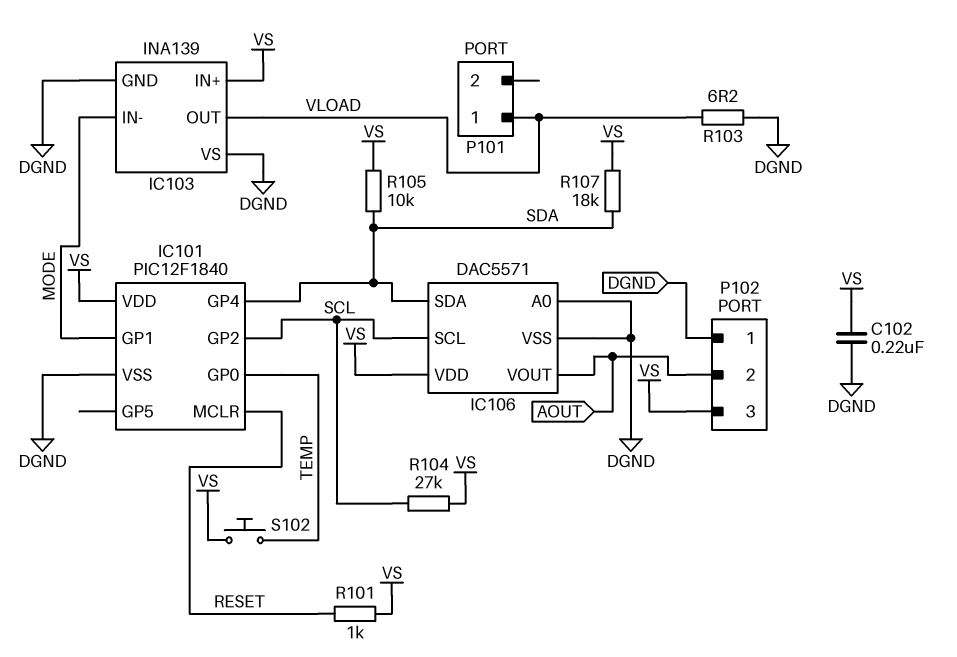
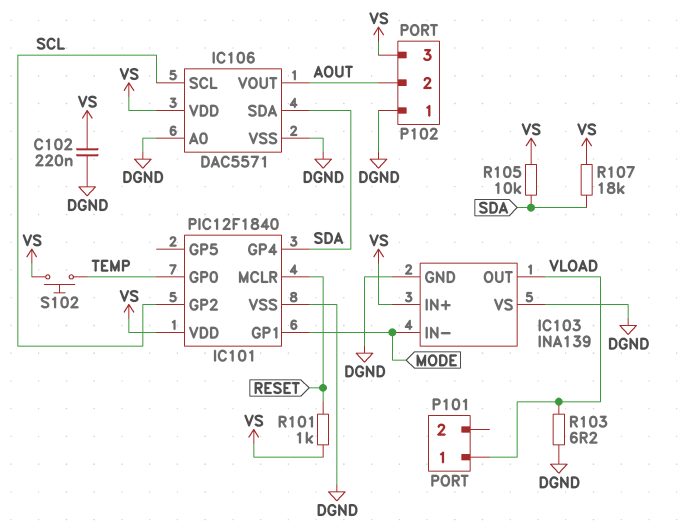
R104: 27k (SCL, VS) -> none

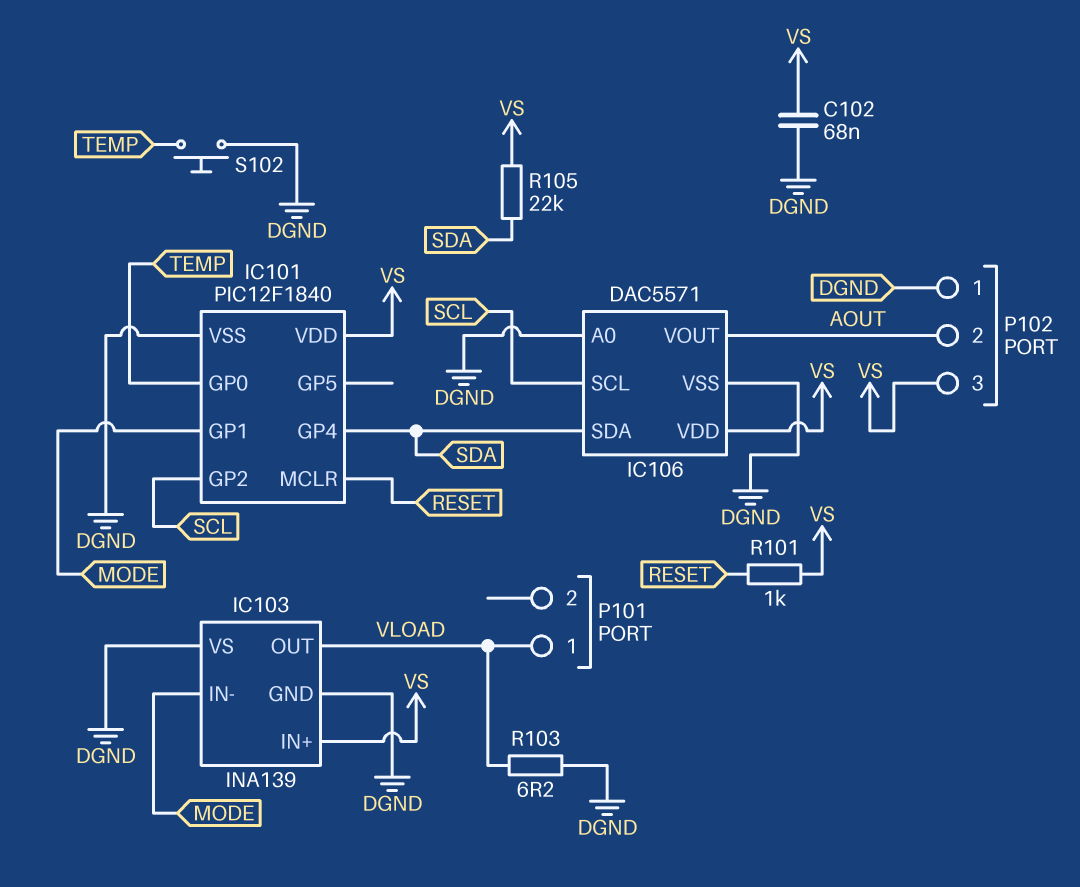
C102: 220nF (DGND, VS) -> 68nF (DGND, VS)
R105: 10k (SDA, VS) -> 22k (SDA, VS)
R107: 18k (SDA, VS) -> none
S102: button (TEMP, VS) -> button (DGND, TEMP)

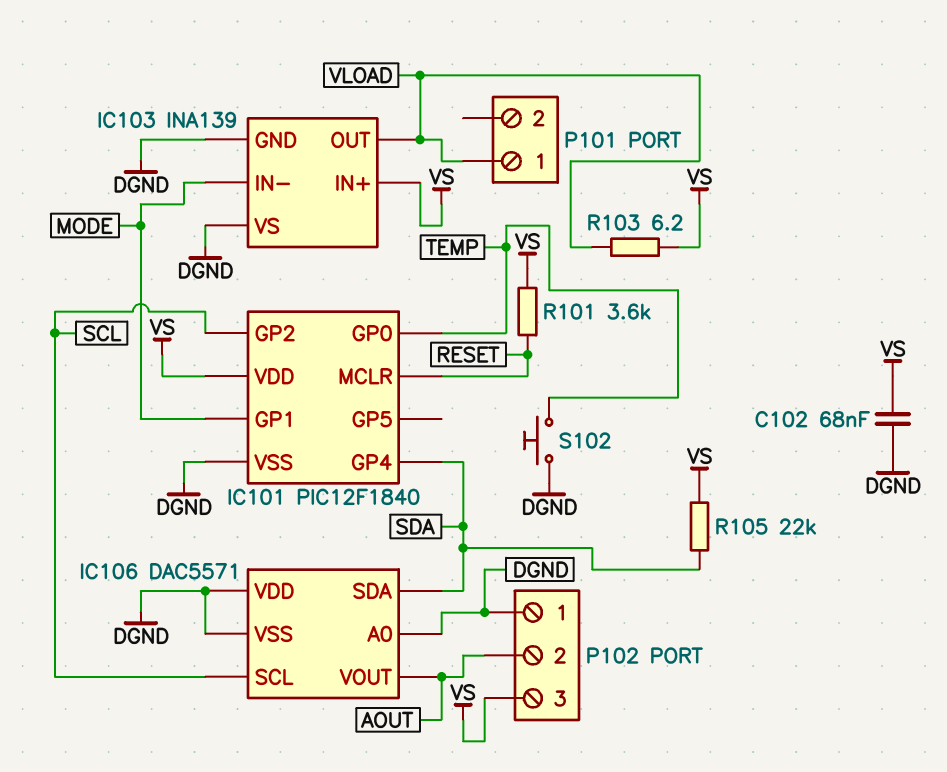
IC106 pin VDD: VS -> DGND
R101: 1k (RESET, VS) -> 3.6k (RESET, VS)
R103: 6.2 (DGND, VLOAD) -> 6.2 (VLOAD, VS)

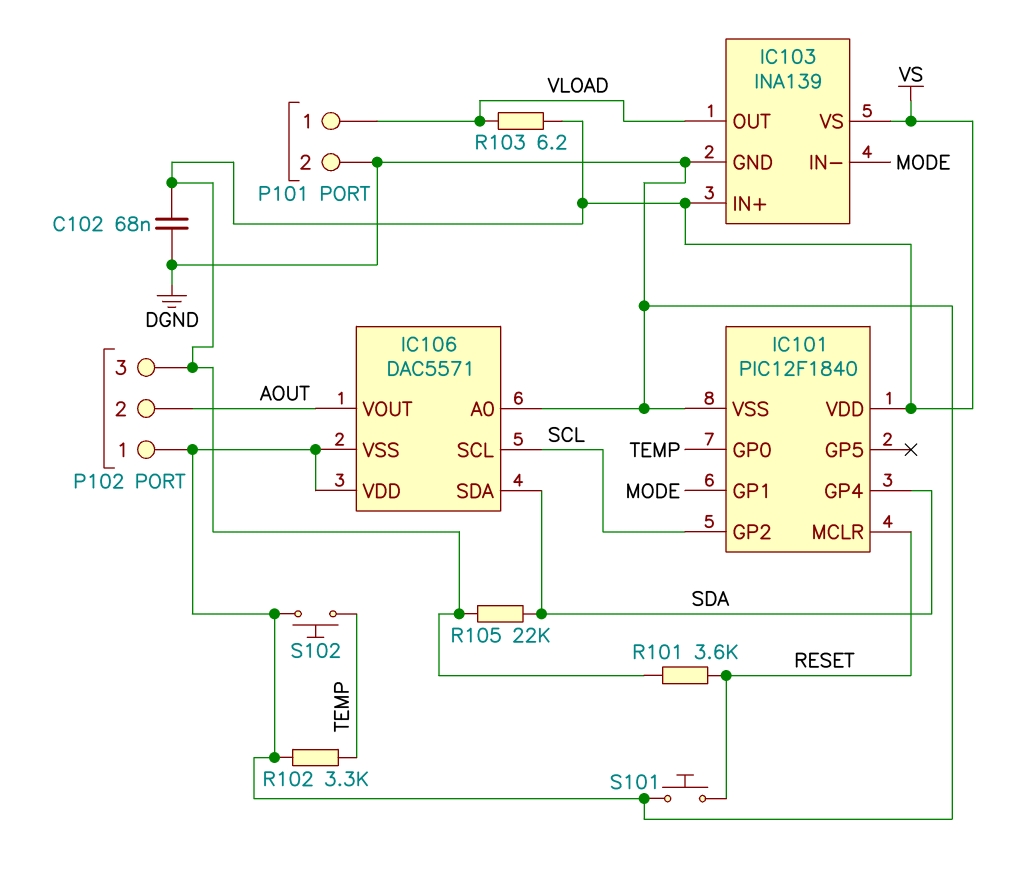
IC103 pin VS: DGND -> VS
P101 pin 2: none -> DGND
R102: none -> 3.3k (DGND, TEMP)
S101: none -> button (DGND, RESET)

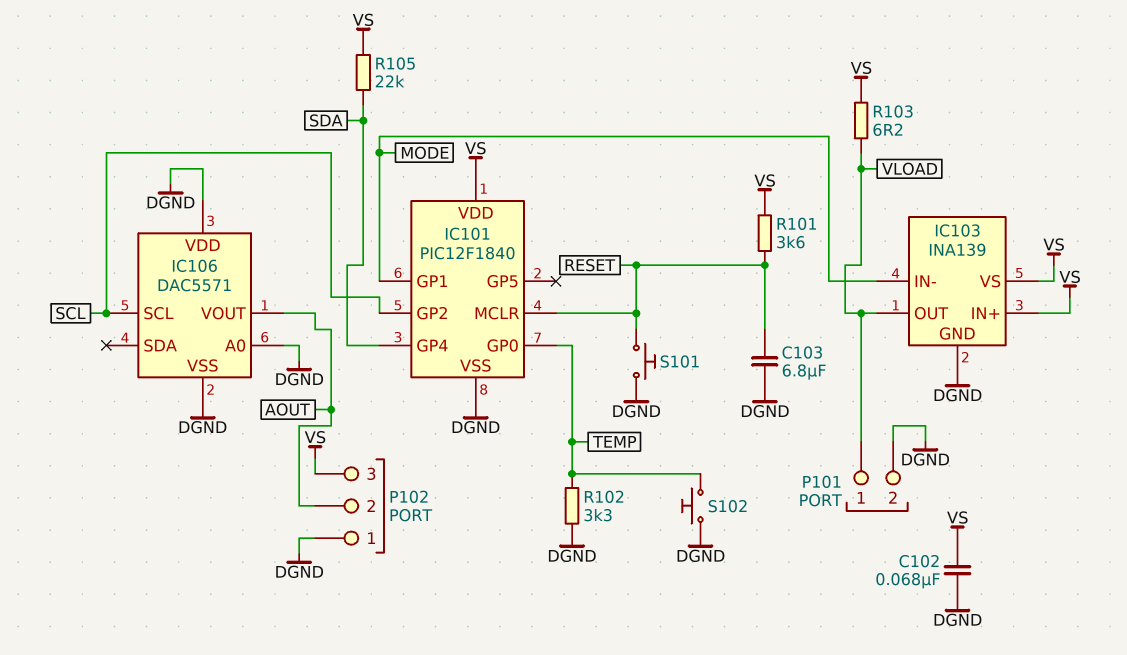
C103: none -> 6.8uF (DGND, RESET)
IC106 pin SDA: SDA -> none

